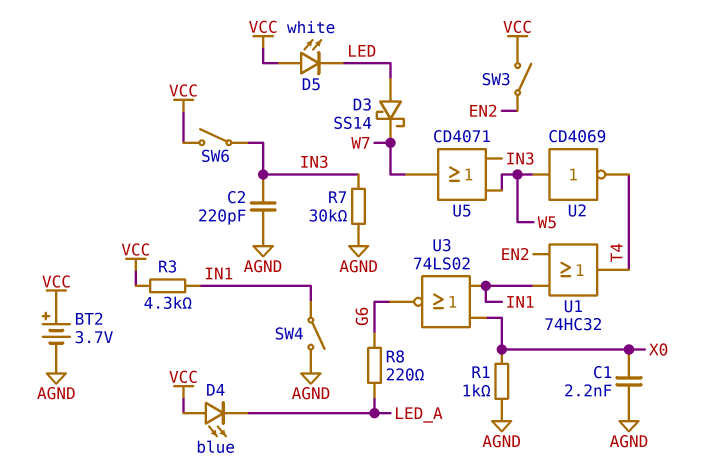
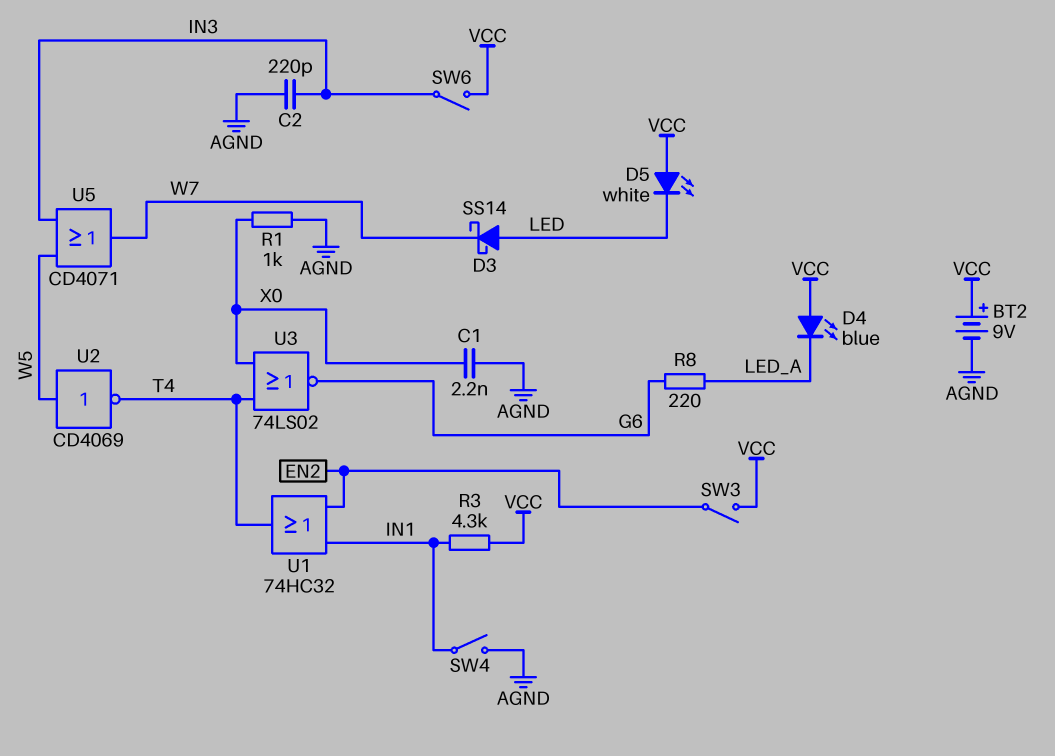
BT2: 3.7V (plus VCC, minus AGND) -> 9V (plus VCC, minus AGND)
R7: 30k (AGND, IN3) -> none
U3: NOR 74LS02 (in IN1, in X0, out G6) -> NOR 74LS02 (in T4, in X0, out G6)

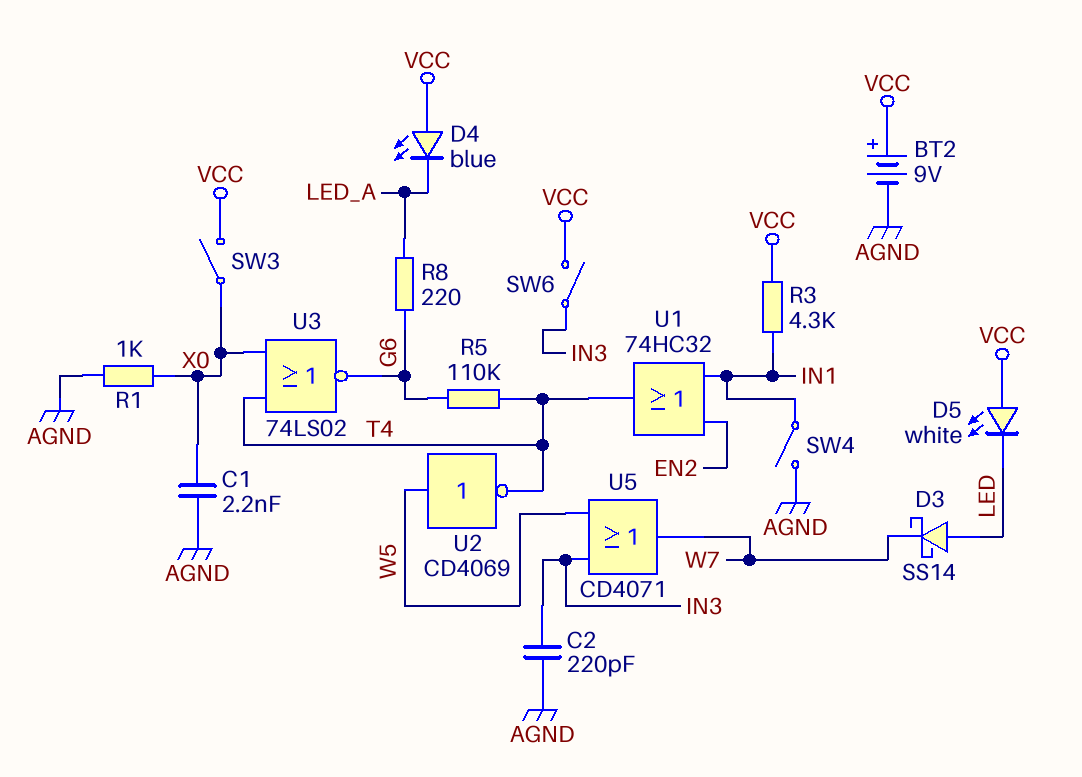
R5: none -> 110k (G6, T4)
SW3: switch (EN2, VCC) -> switch (VCC, X0)

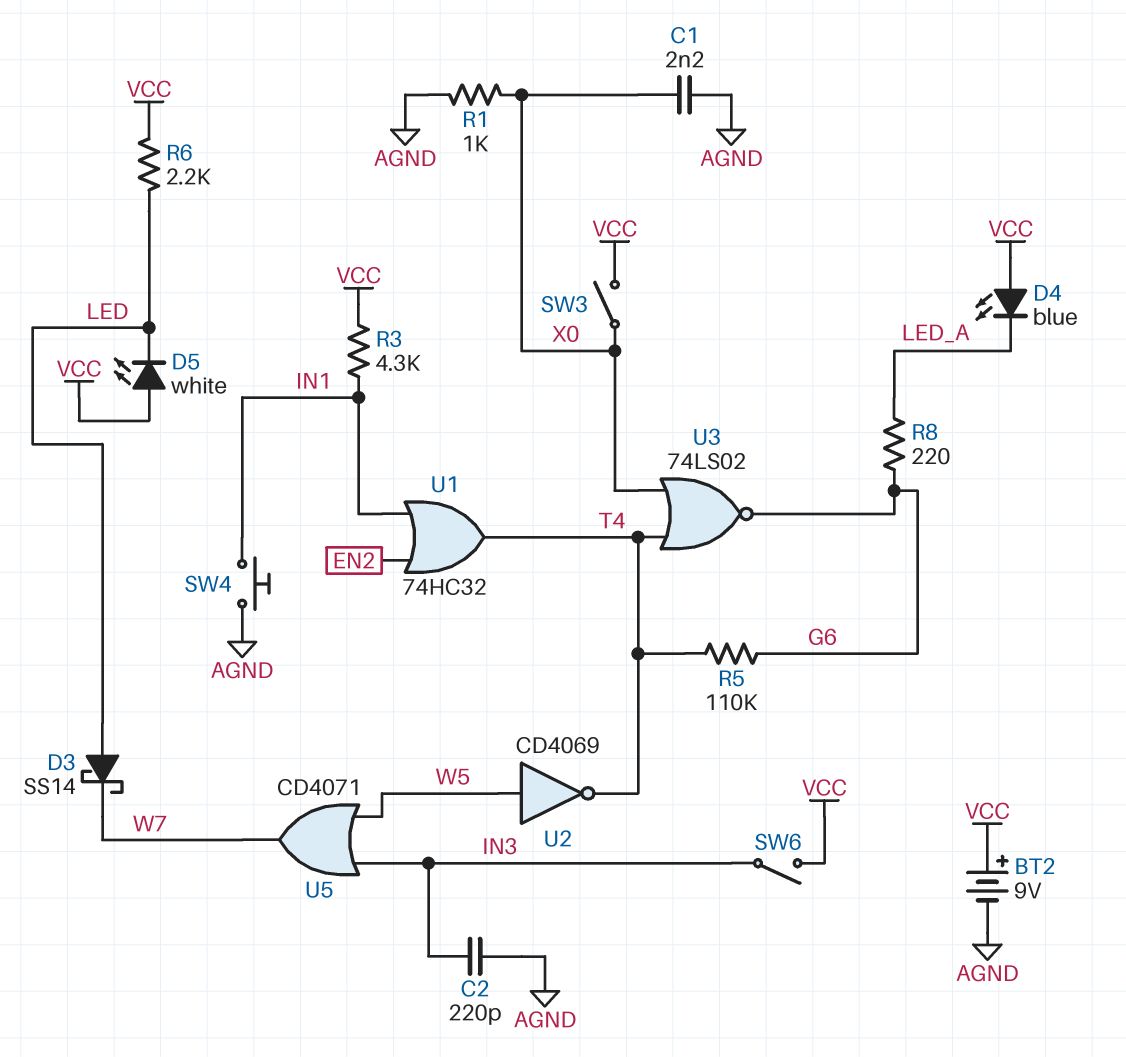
R6: none -> 2.2k (LED, VCC)
SW4: switch (AGND, IN1) -> button (AGND, IN1)

